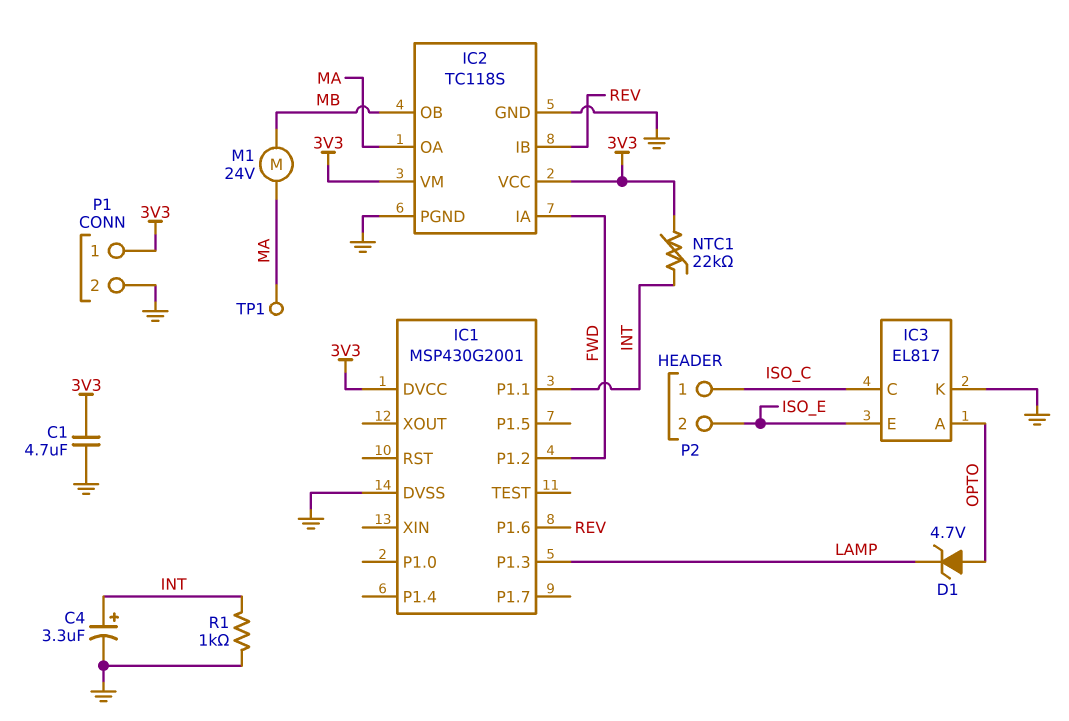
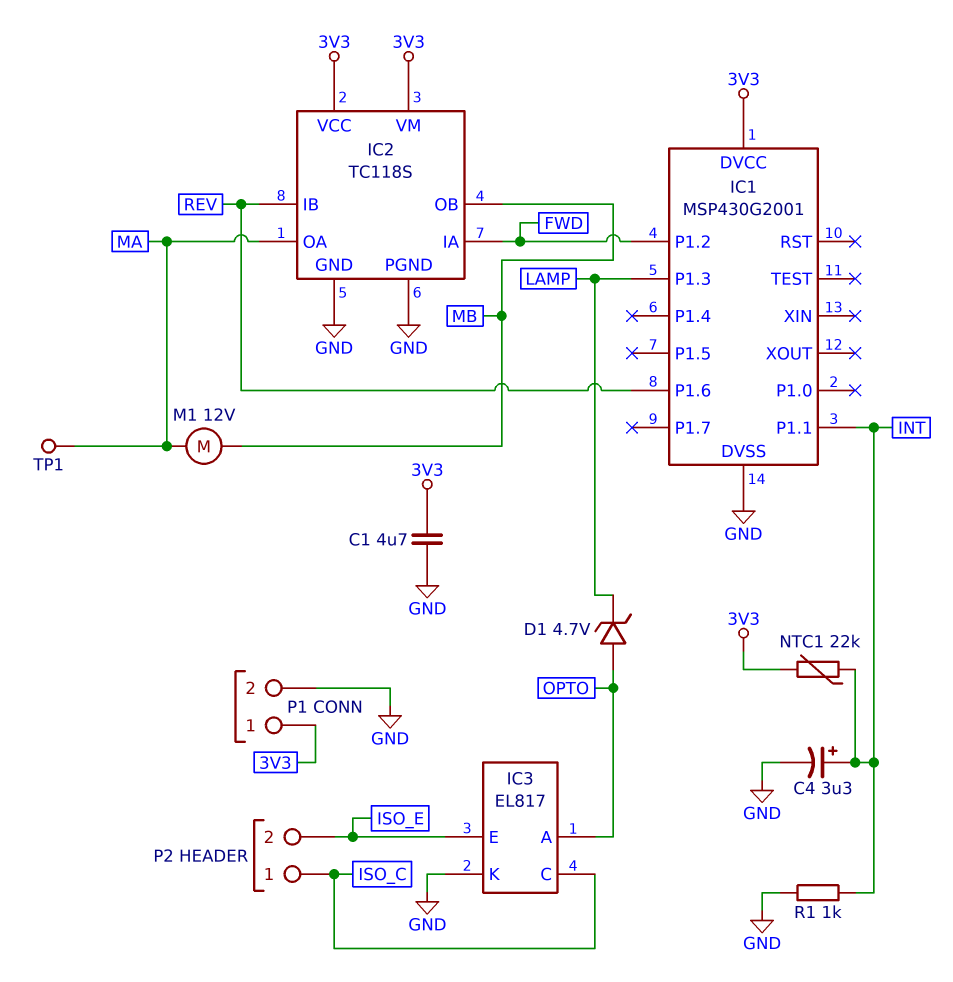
M1: motor 24V (MA, MB) -> motor 12V (MA, MB)

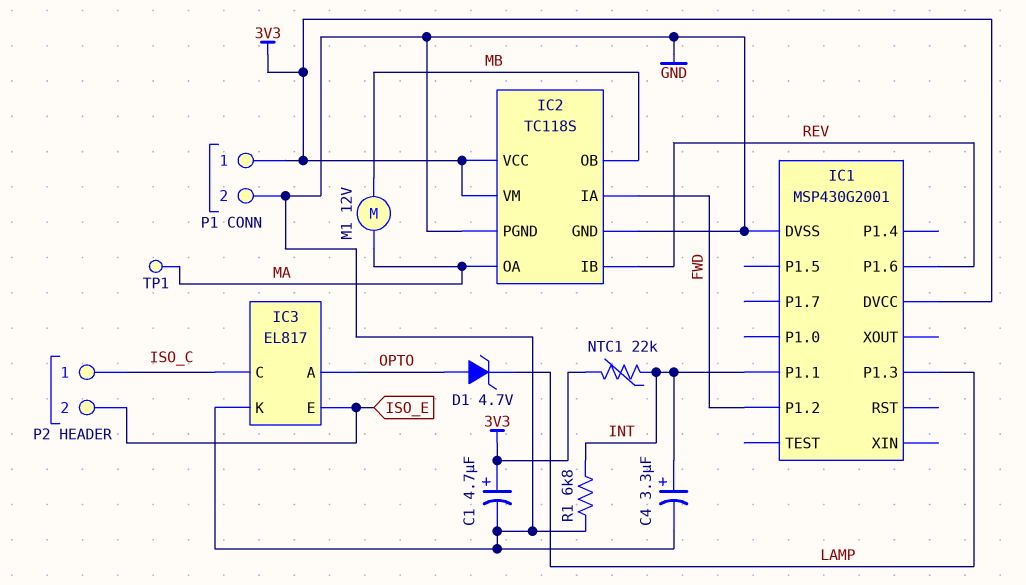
C1: 4.7uF (3V3, GND) -> 4.7uF (plus 3V3, minus GND)
R1: 1k (GND, INT) -> 6.8k (GND, INT)

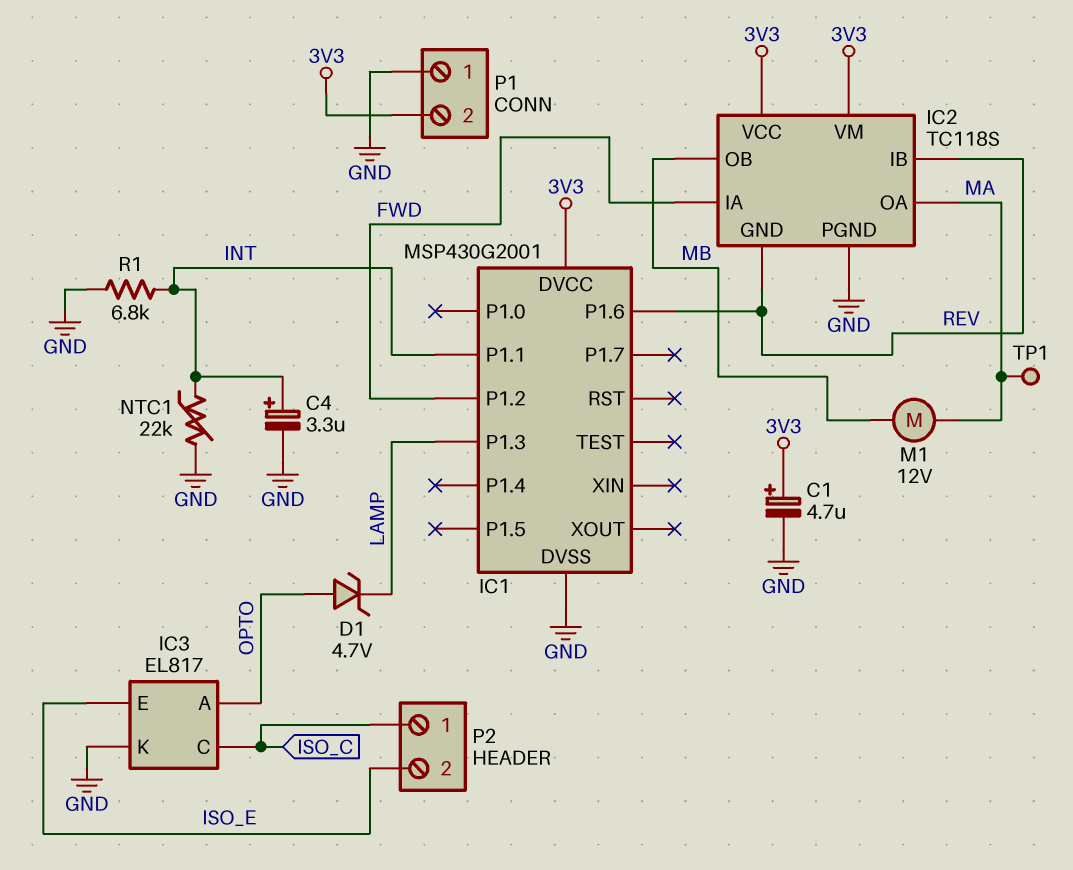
IC2 pin GND: GND -> REV
NTC1: 22k (3V3, INT) -> 22k (GND, INT)
P1 pin 1: 3V3 -> GND
P1 pin 2: GND -> 3V3

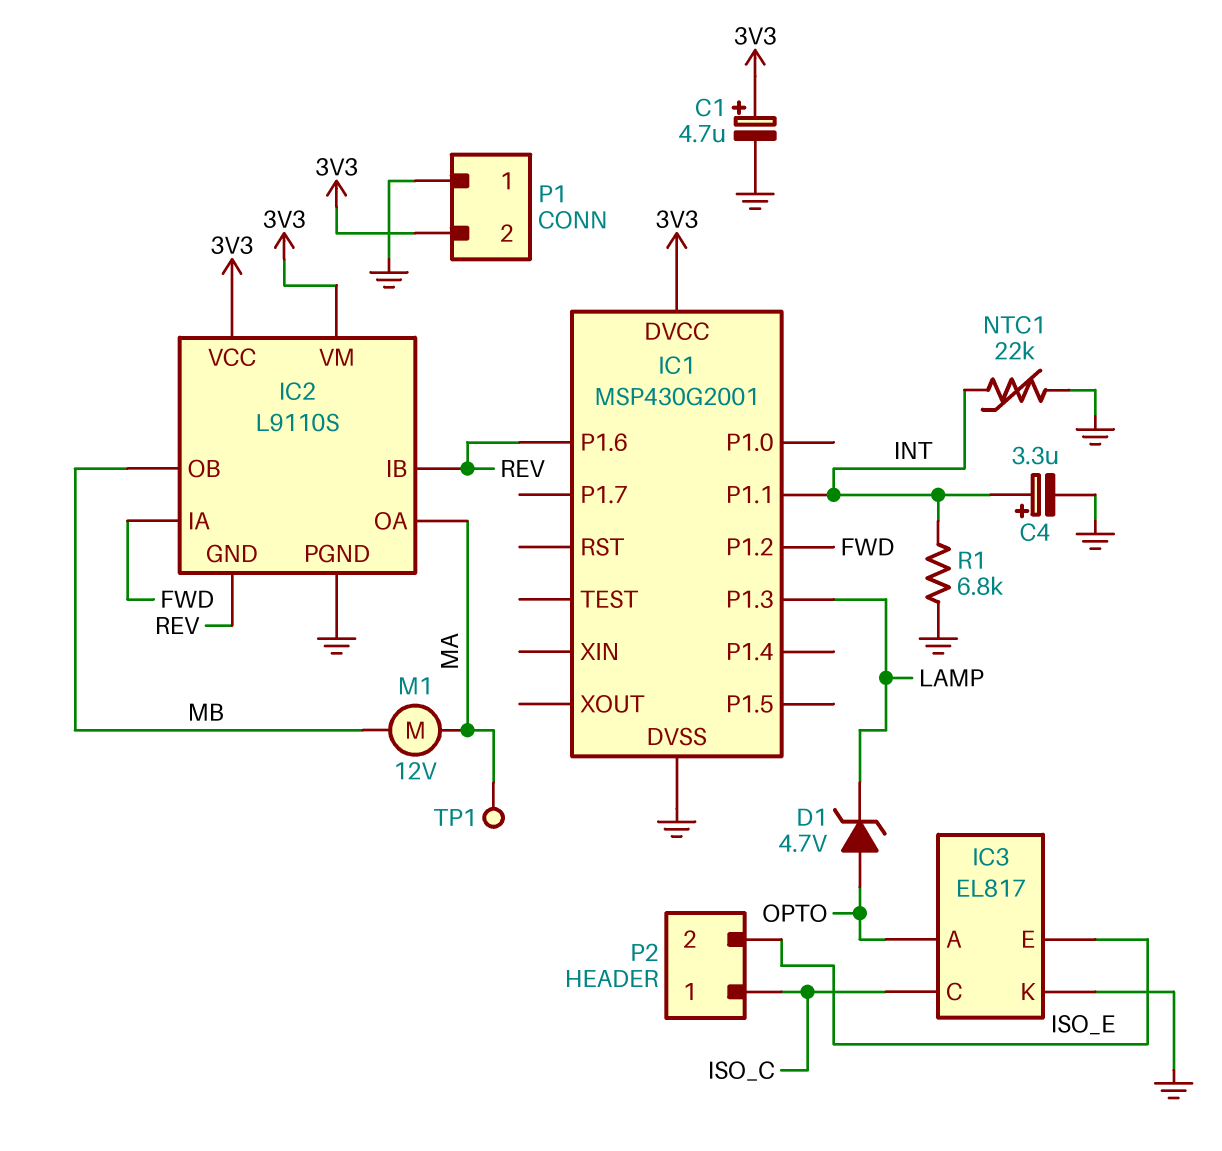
IC2: TC118S -> L9110S

